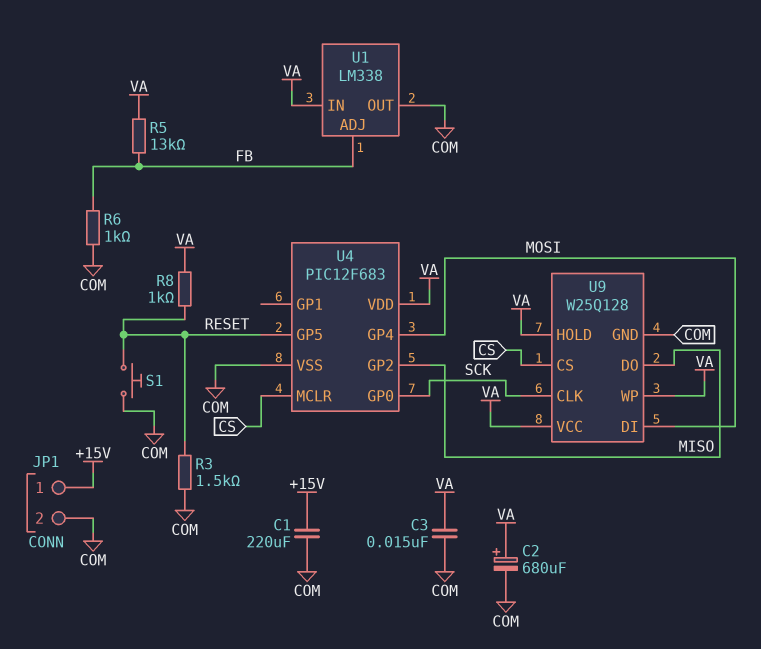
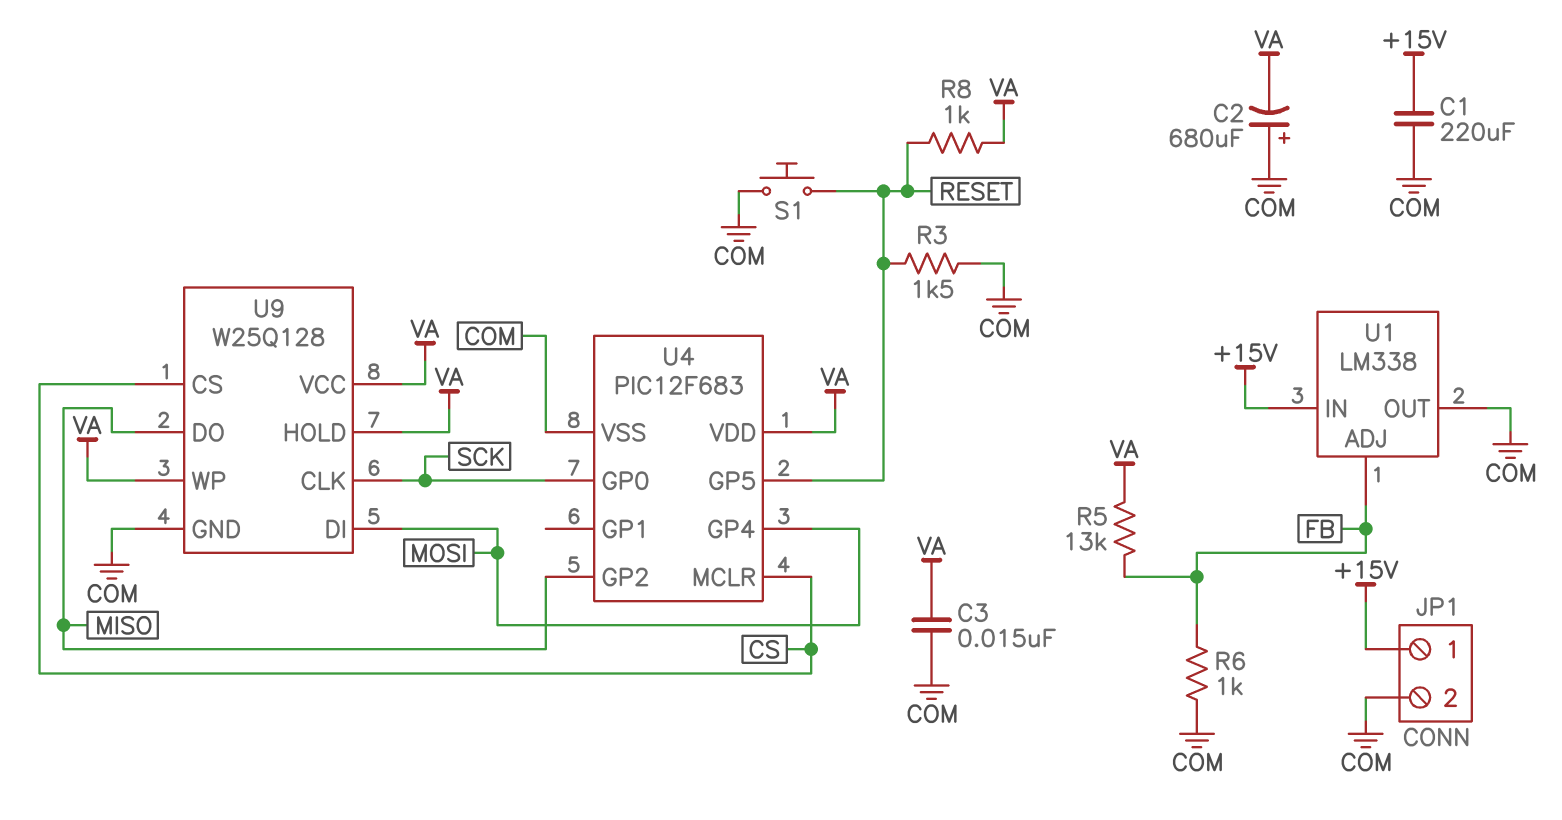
C2: 680uF (plus VA, minus COM) -> 680uF (plus COM, minus VA)
U1 pin IN: VA -> +15V

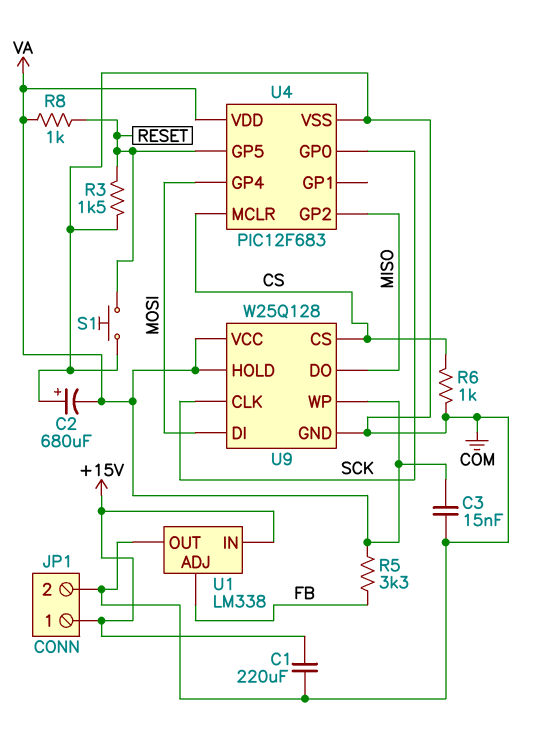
R5: 13k (FB, VA) -> 3.3k (FB, VA)
R6: 1k (COM, FB) -> 1k (COM, CS)

